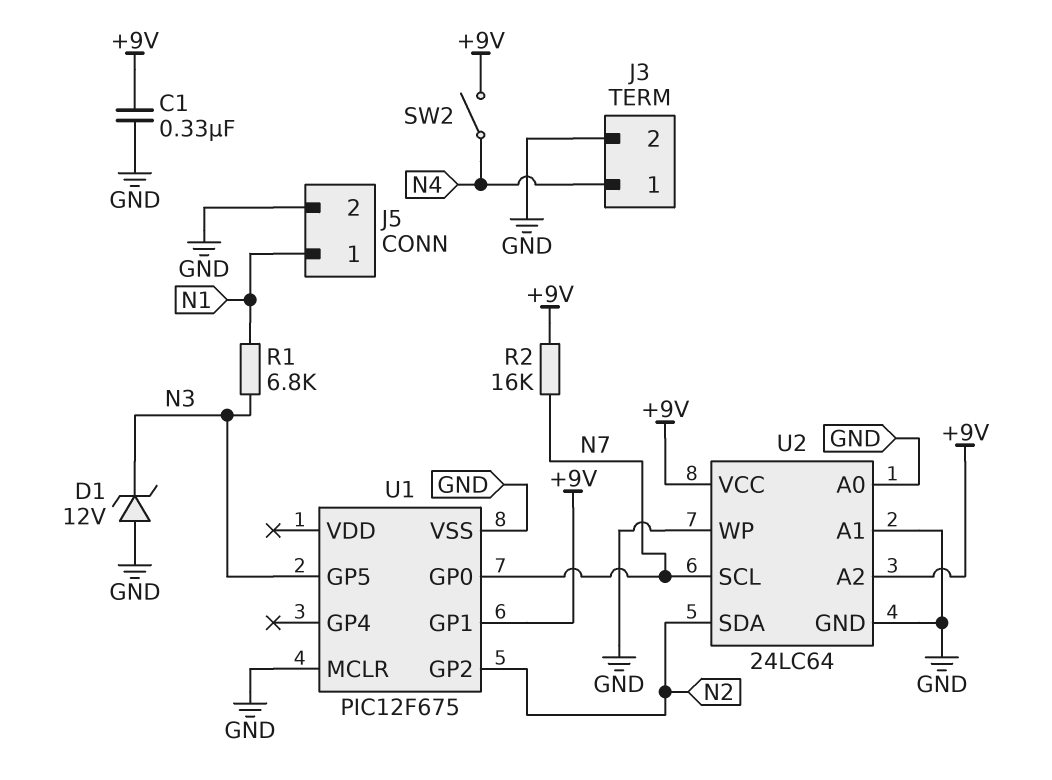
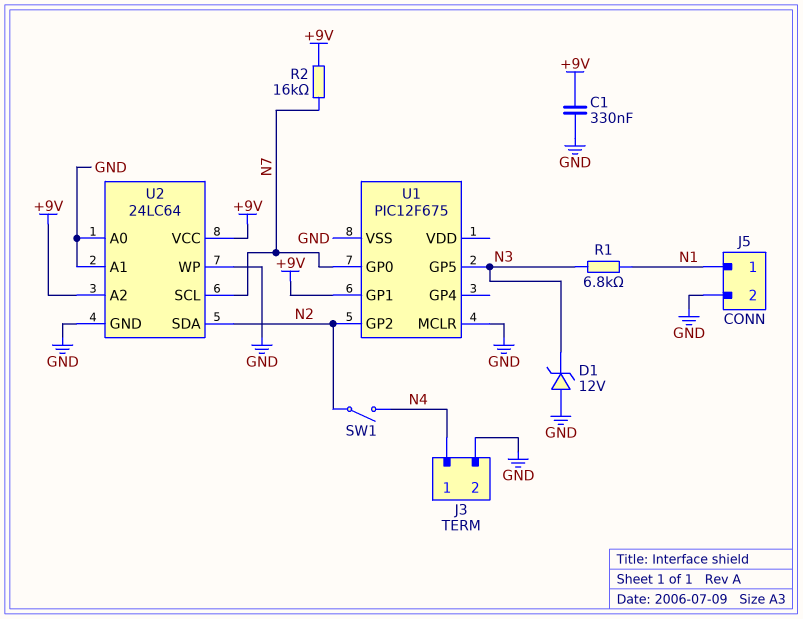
SW1: none -> switch (N2, N4)
SW2: switch (+9V, N4) -> none

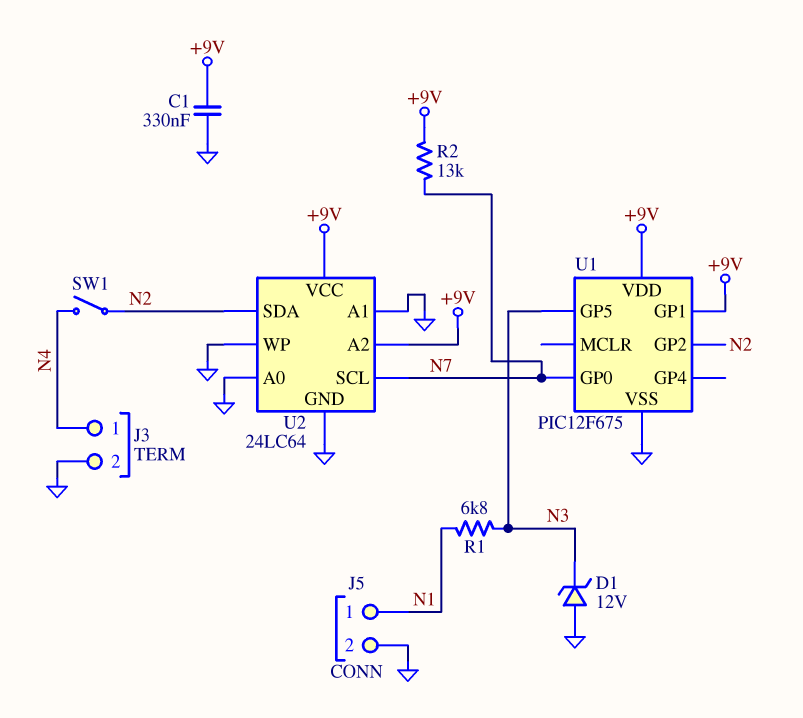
R2: 16k (+9V, N7) -> 13k (+9V, N7)
U1 pin MCLR: GND -> none
U1 pin VDD: none -> +9V

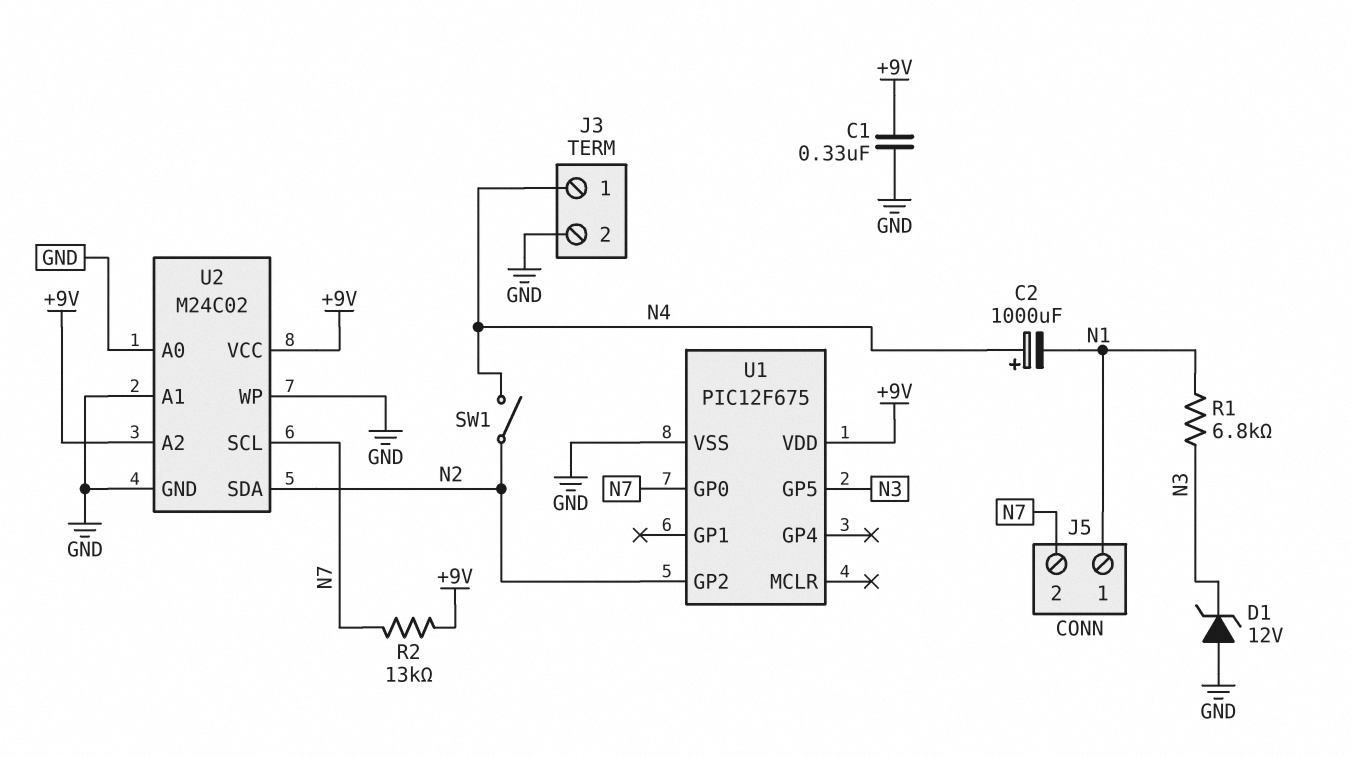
C2: none -> 1000uF (plus N4, minus N1)
J5 pin 2: GND -> N7
U1 pin GP1: +9V -> none
U2: 24LC64 -> M24C02

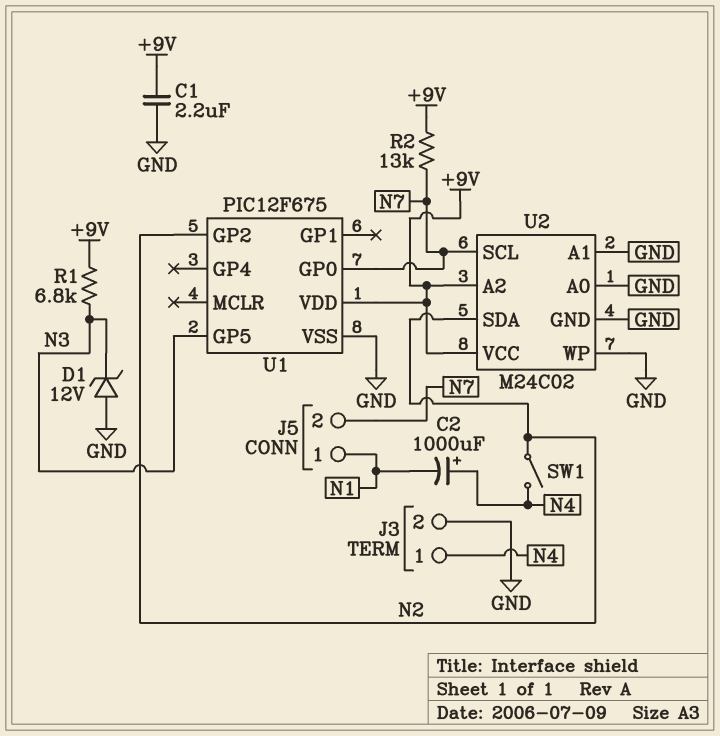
C1: 330nF (+9V, GND) -> 2.2uF (+9V, GND)
R1: 6.8k (N1, N3) -> 6.8k (+9V, N3)

